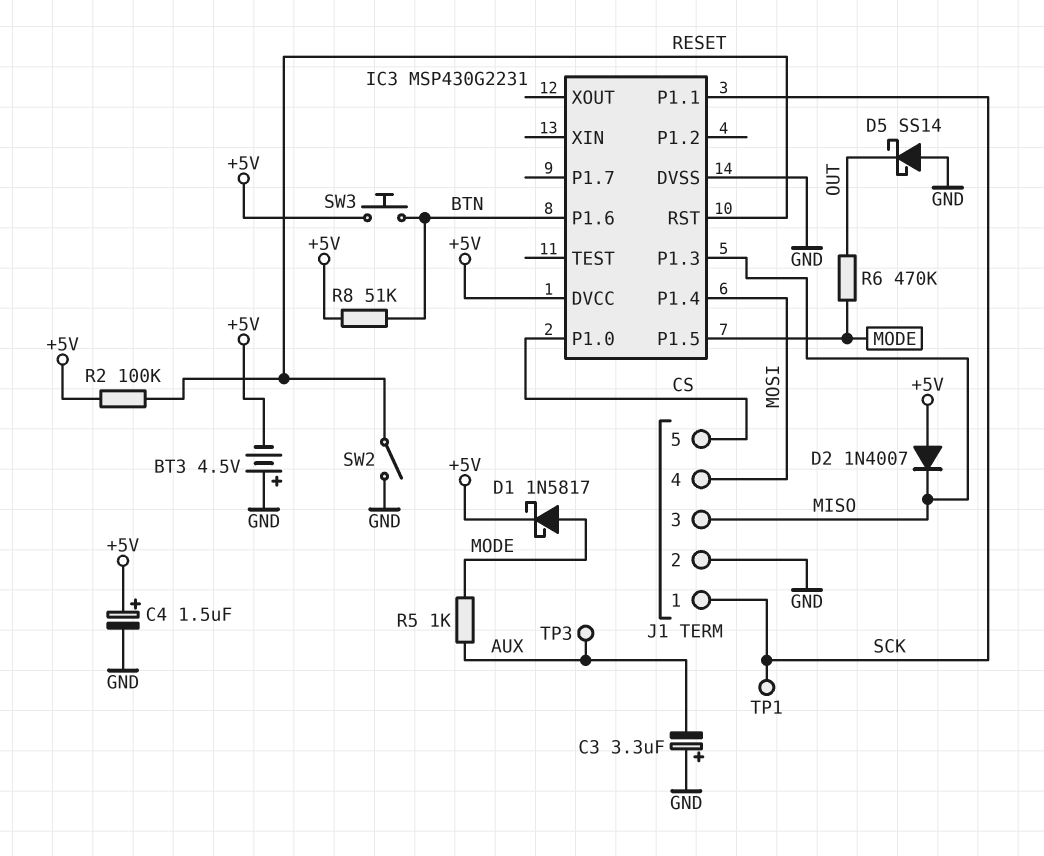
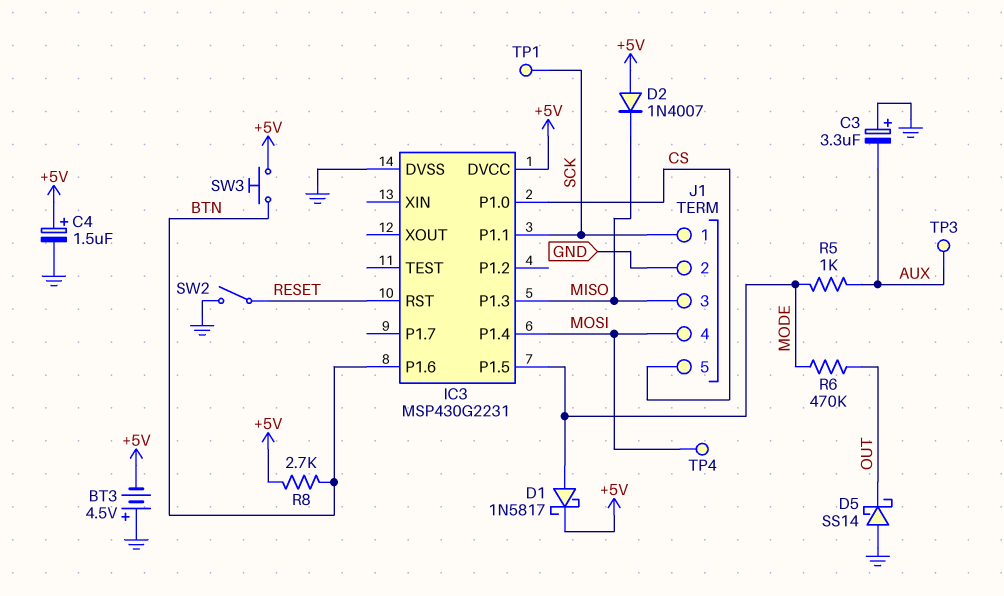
R2: 100k (+5V, RESET) -> none
R8: 51k (+5V, BTN) -> 2.7k (+5V, BTN)
TP4: none -> test point (MOSI)

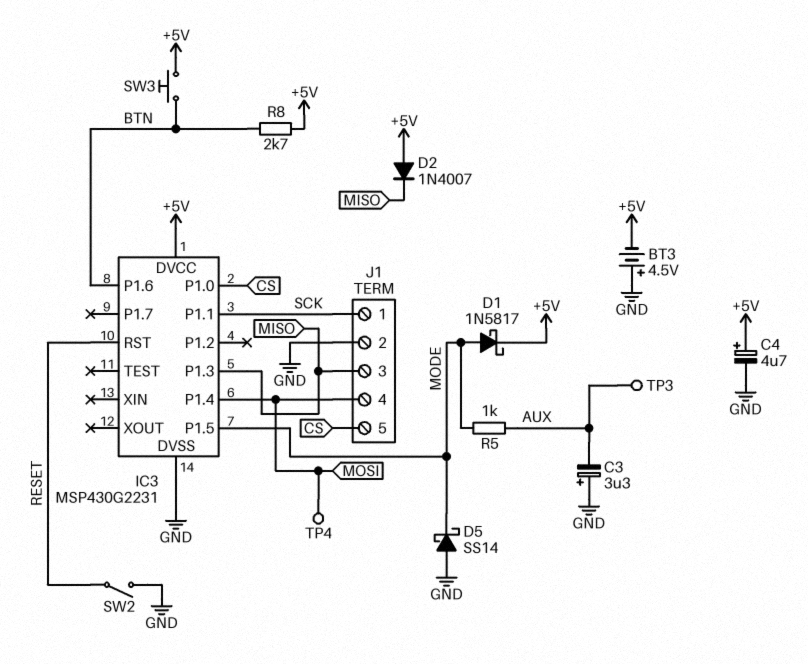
C4: 1.5uF (plus +5V, minus GND) -> 4.7uF (plus +5V, minus GND)
D5: schottky SS14 (A GND, K OUT) -> schottky SS14 (A GND, K MODE)
R6: 470k (MODE, OUT) -> none
TP1: test point (SCK) -> none

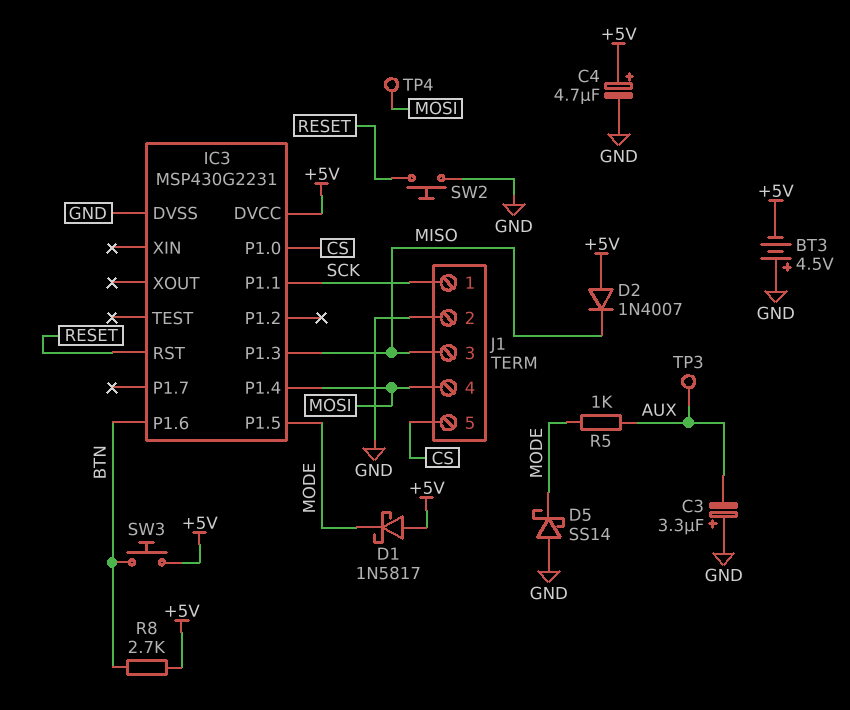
D1: schottky 1N5817 (A MODE, K +5V) -> schottky 1N5817 (A +5V, K MODE)
SW2: switch (GND, RESET) -> button (GND, RESET)

